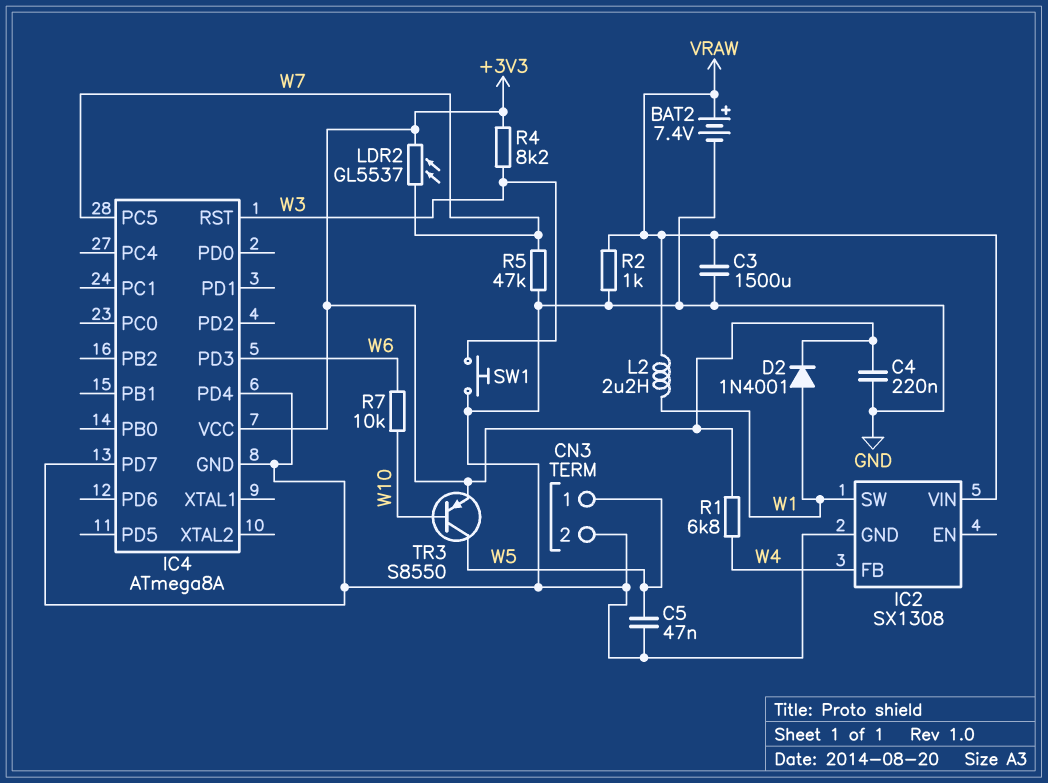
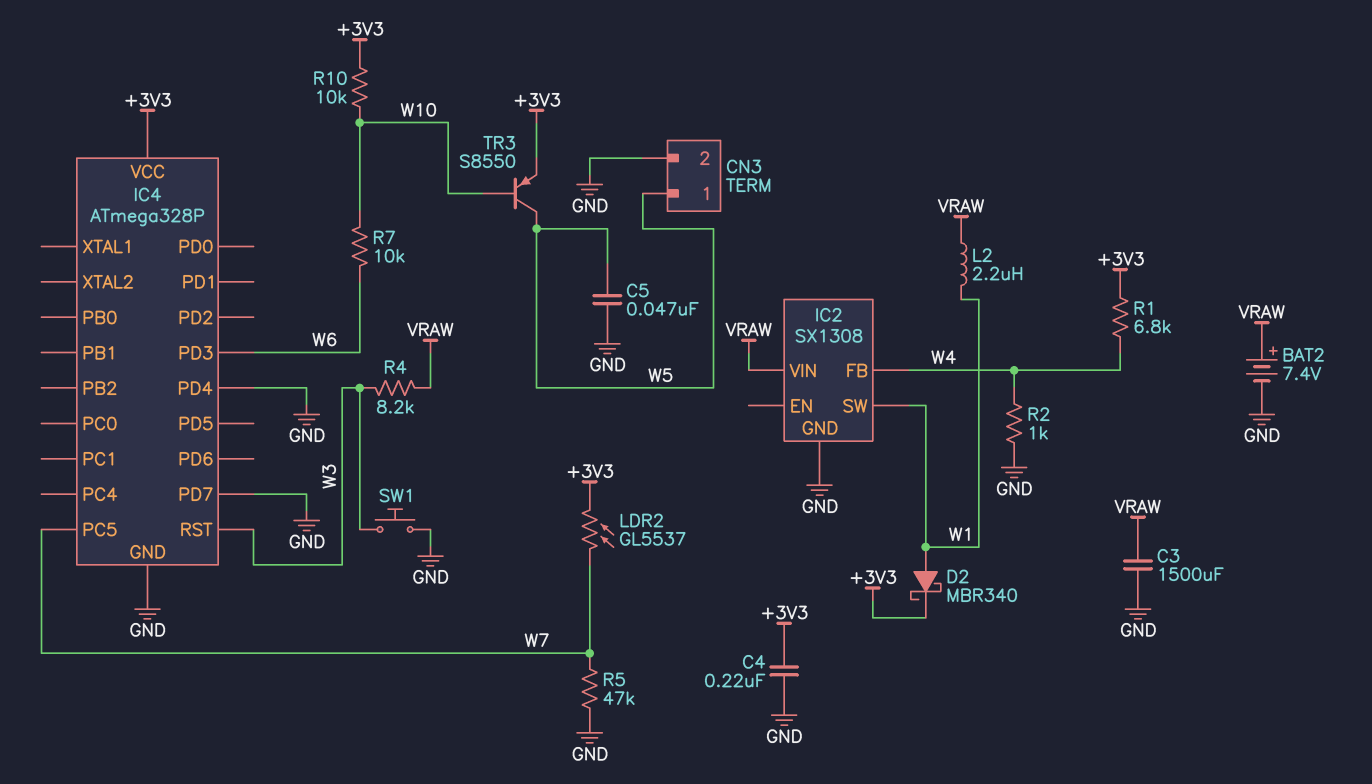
D2: diode 1N4001 (A W1, K +3V3) -> schottky MBR340 (A W1, K +3V3)
IC4: ATmega8A -> ATmega328P
R2: 1k (GND, VRAW) -> 1k (GND, W4)
R4: 8.2k (+3V3, W3) -> 8.2k (VRAW, W3)
R10: none -> 10k (+3V3, W10)

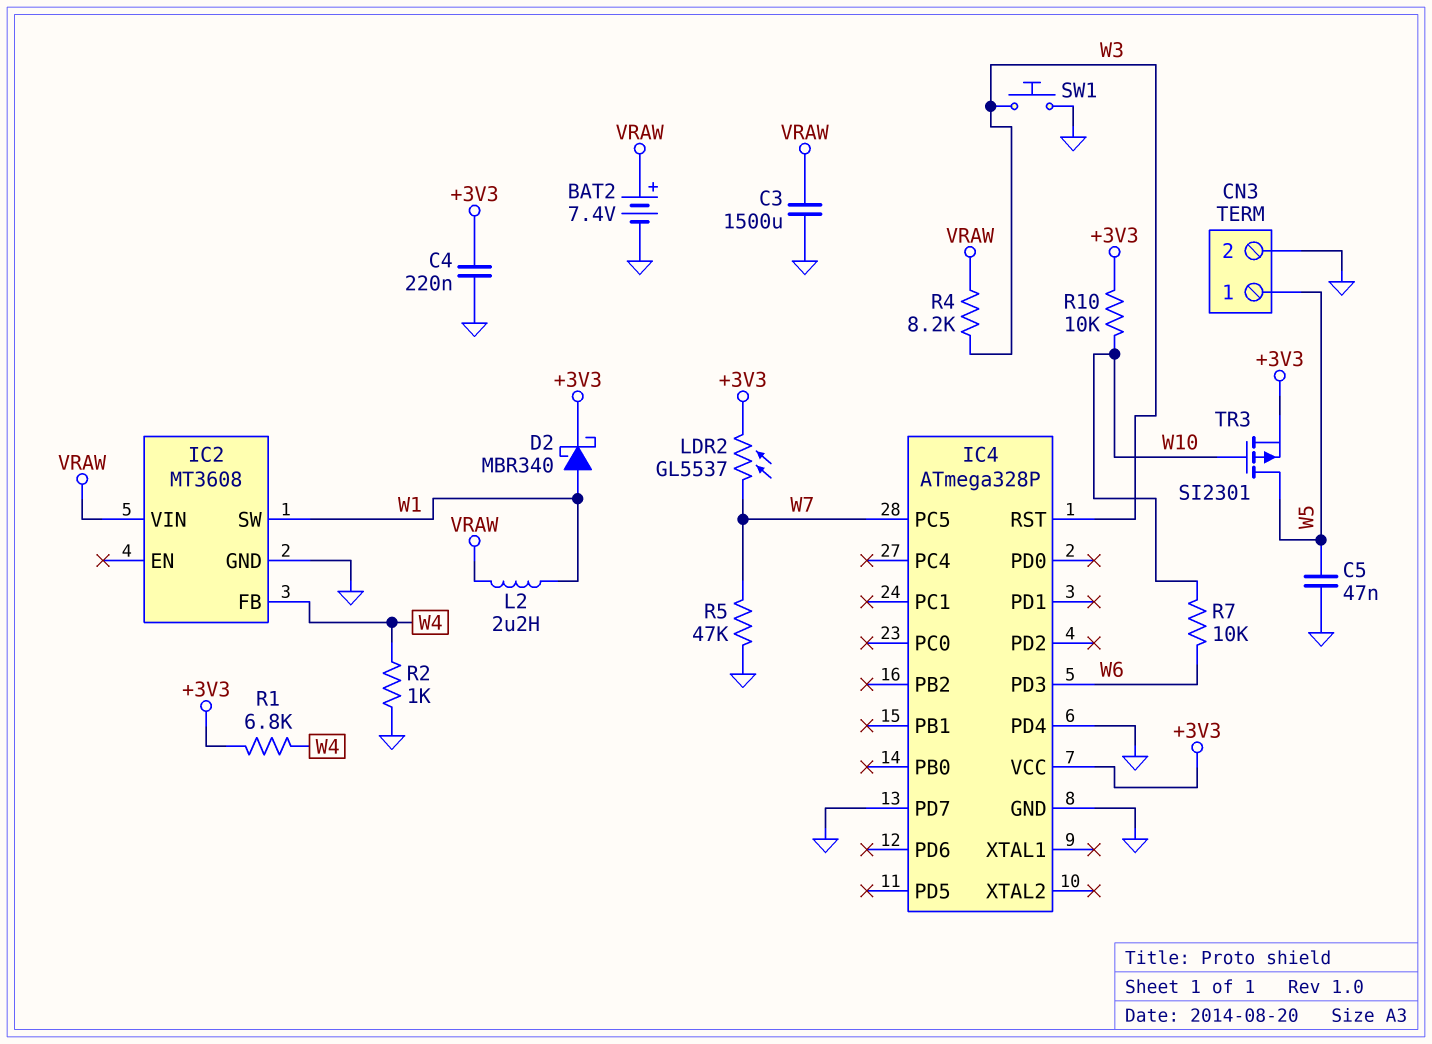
IC2: SX1308 -> MT3608
TR3: PNP S8550 (B W10, C W5, E +3V3) -> PMOS SI2301 (G W10, D W5, S +3V3)

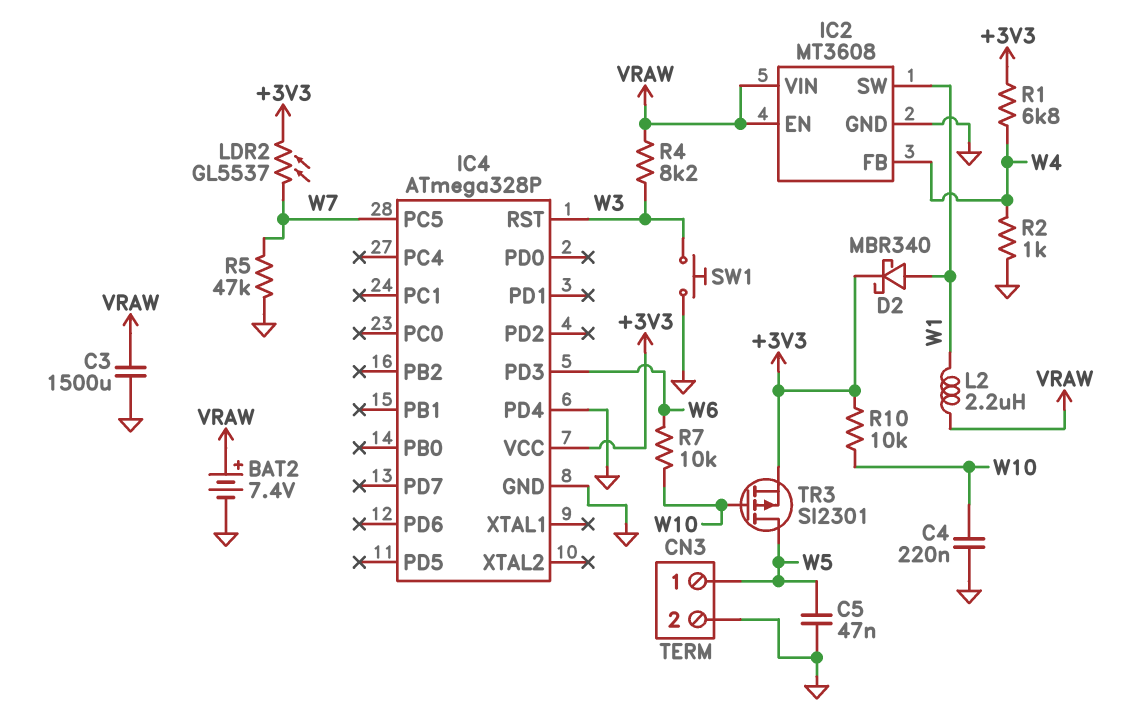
C4: 220nF (+3V3, GND) -> 220nF (GND, W10)
IC2 pin EN: none -> VRAW
IC4 pin PD7: GND -> none

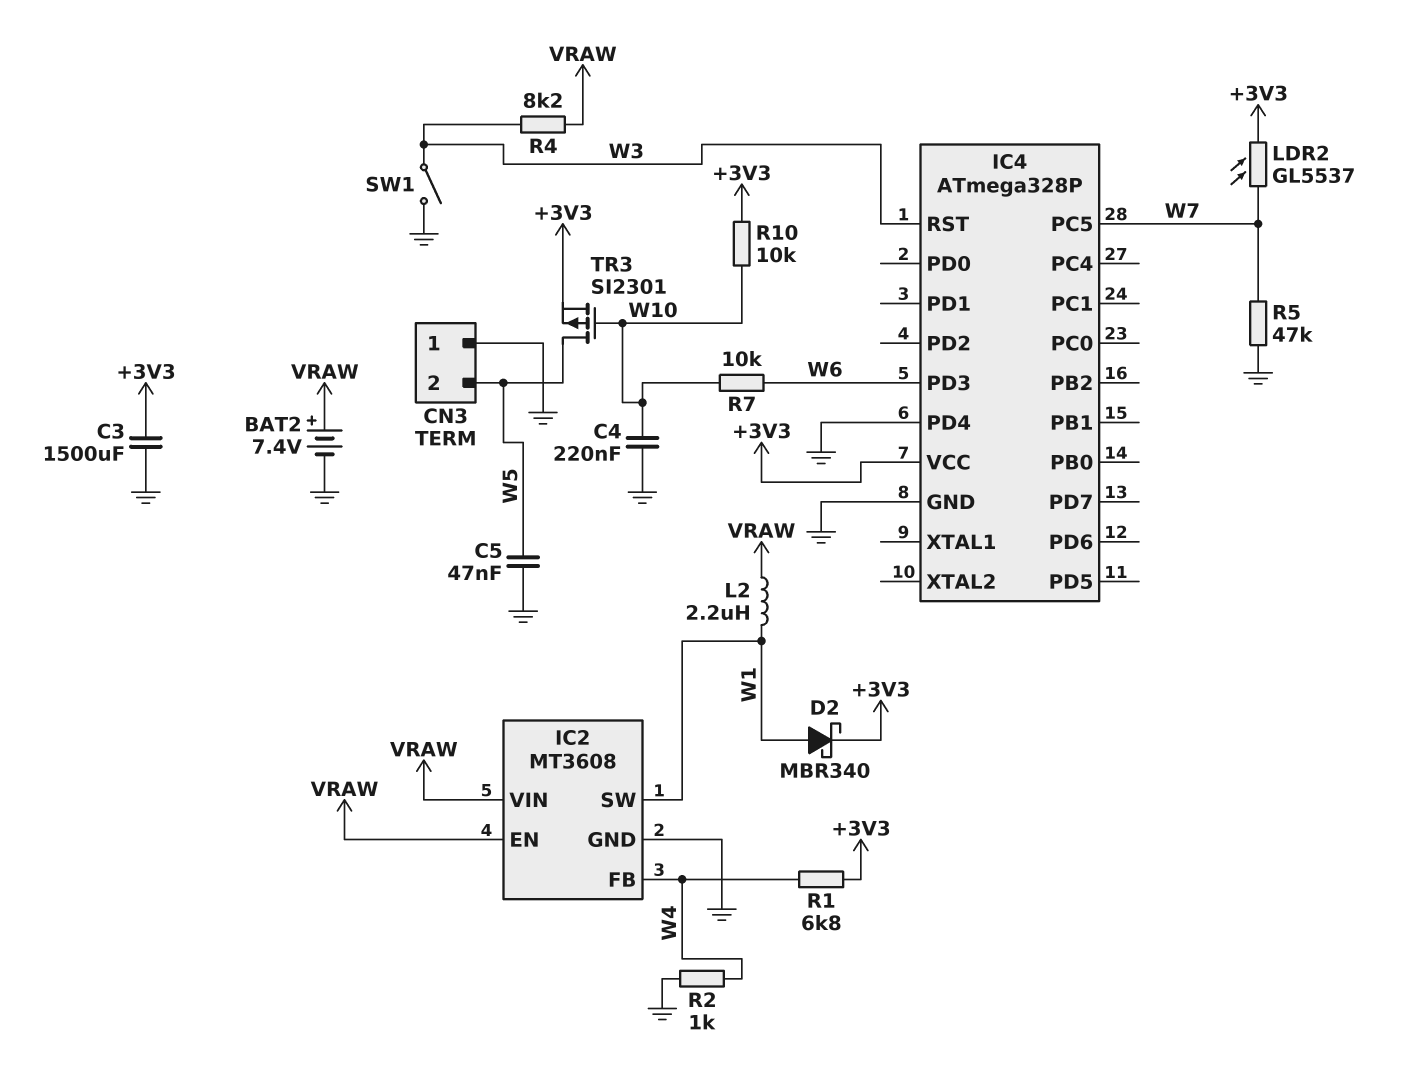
C3: 1500uF (GND, VRAW) -> 1500uF (+3V3, GND)
CN3 pin 1: W5 -> GND
CN3 pin 2: GND -> W5
SW1: button (GND, W3) -> switch (GND, W3)

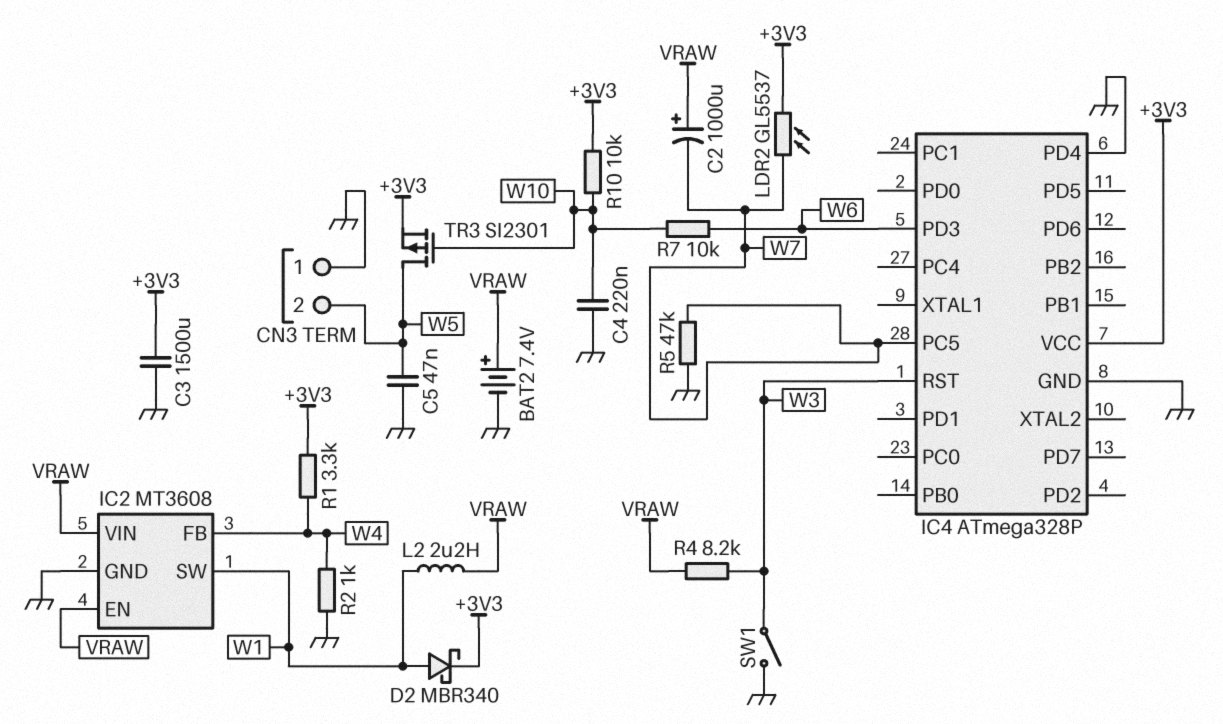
C2: none -> 1000uF (plus VRAW, minus W7)
R1: 6.8k (+3V3, W4) -> 3.3k (+3V3, W4)

